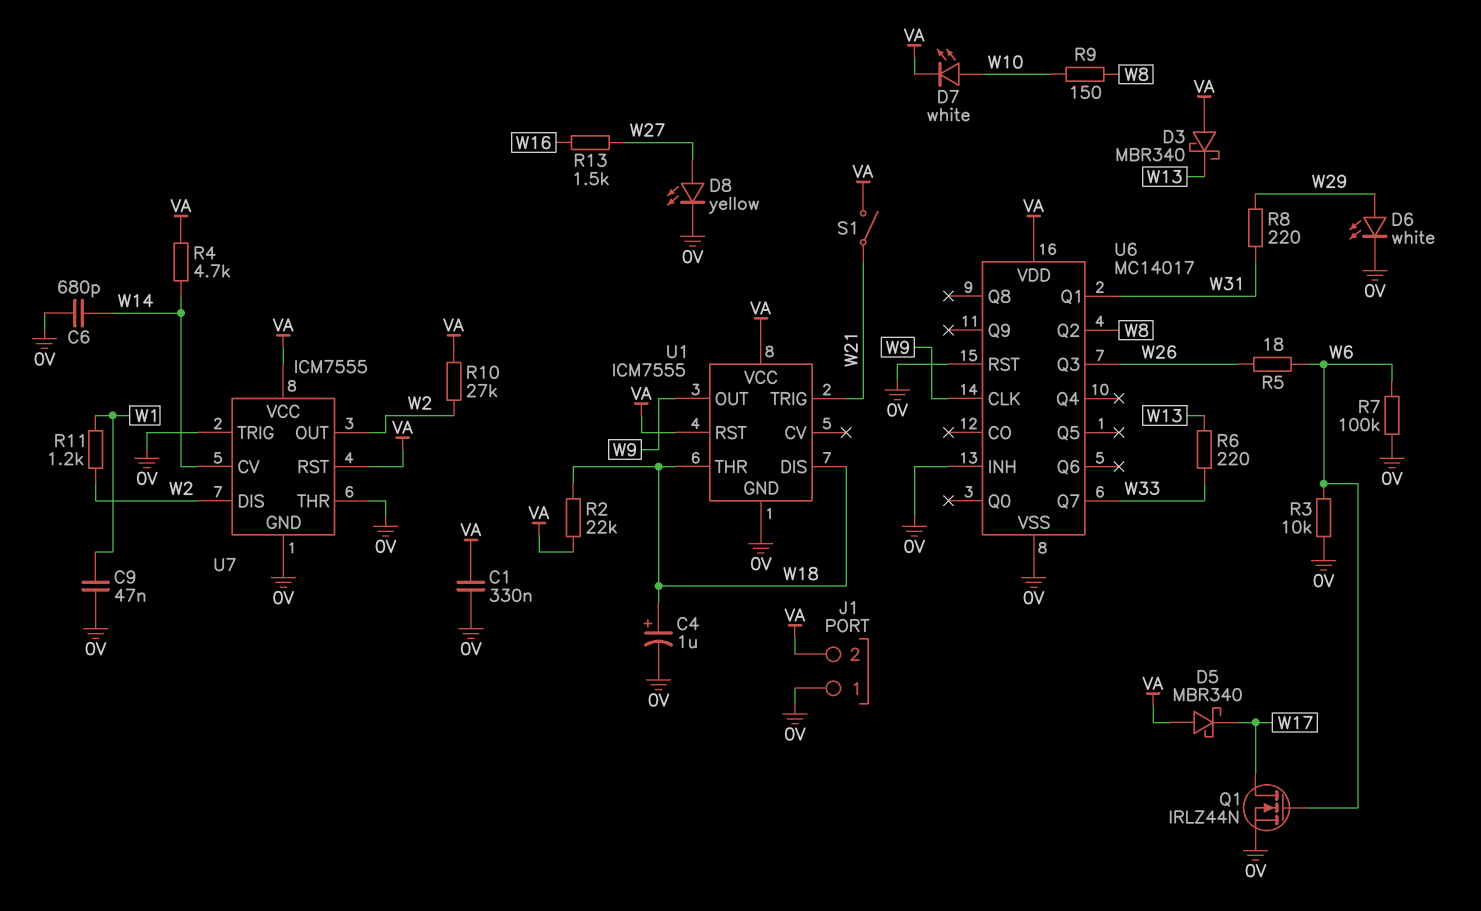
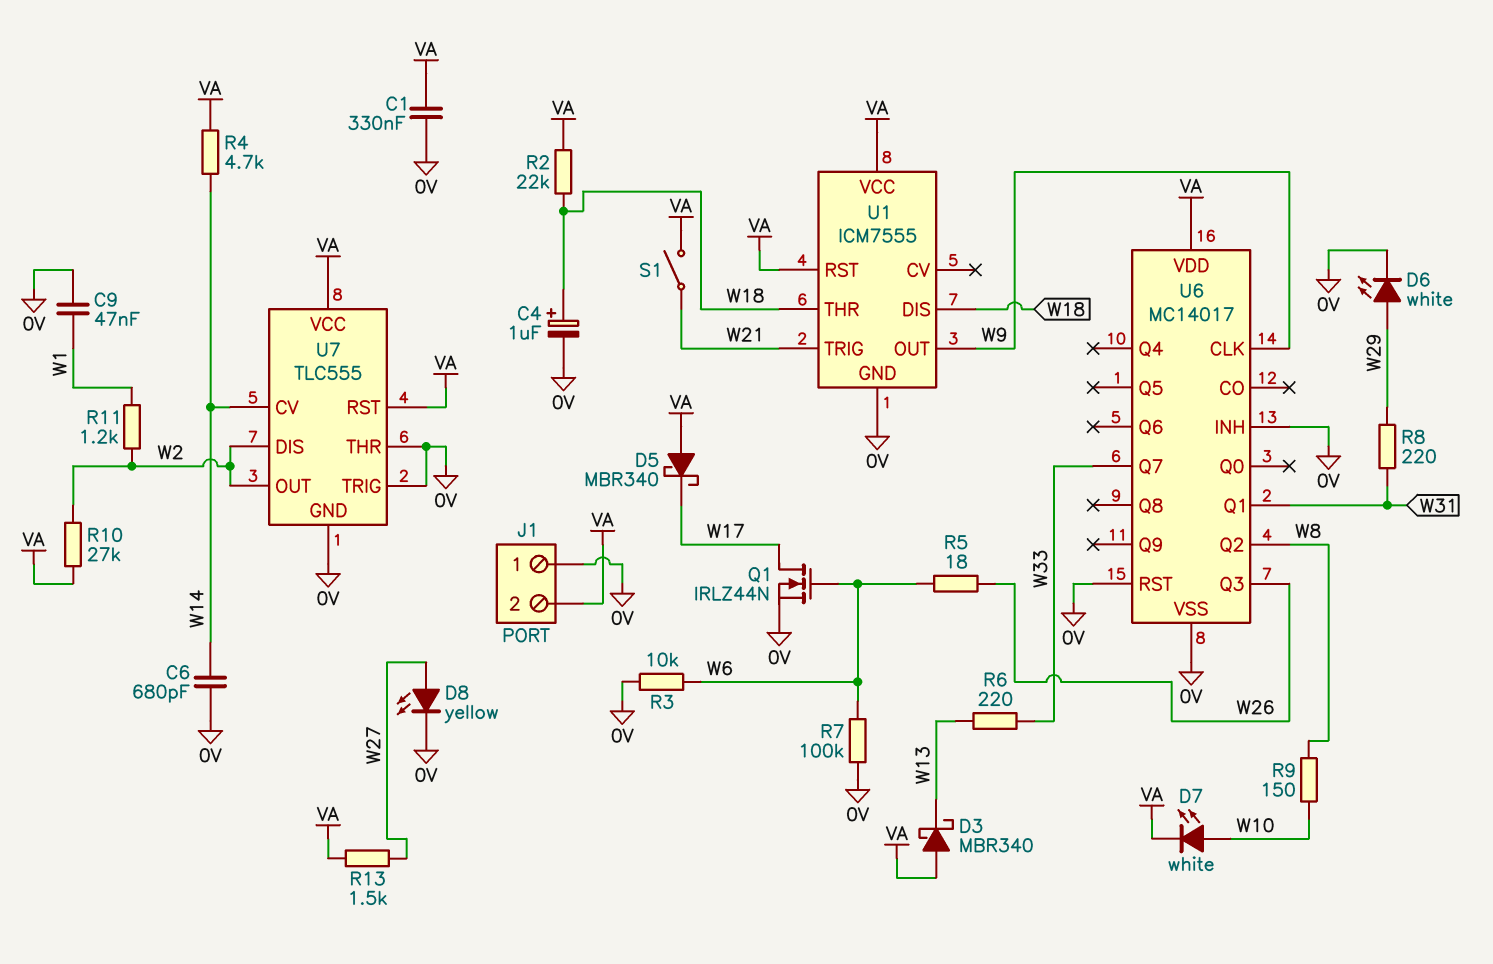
R13: 1.5k (W16, W27) -> 1.5k (VA, W27)
U7: ICM7555 -> TLC555

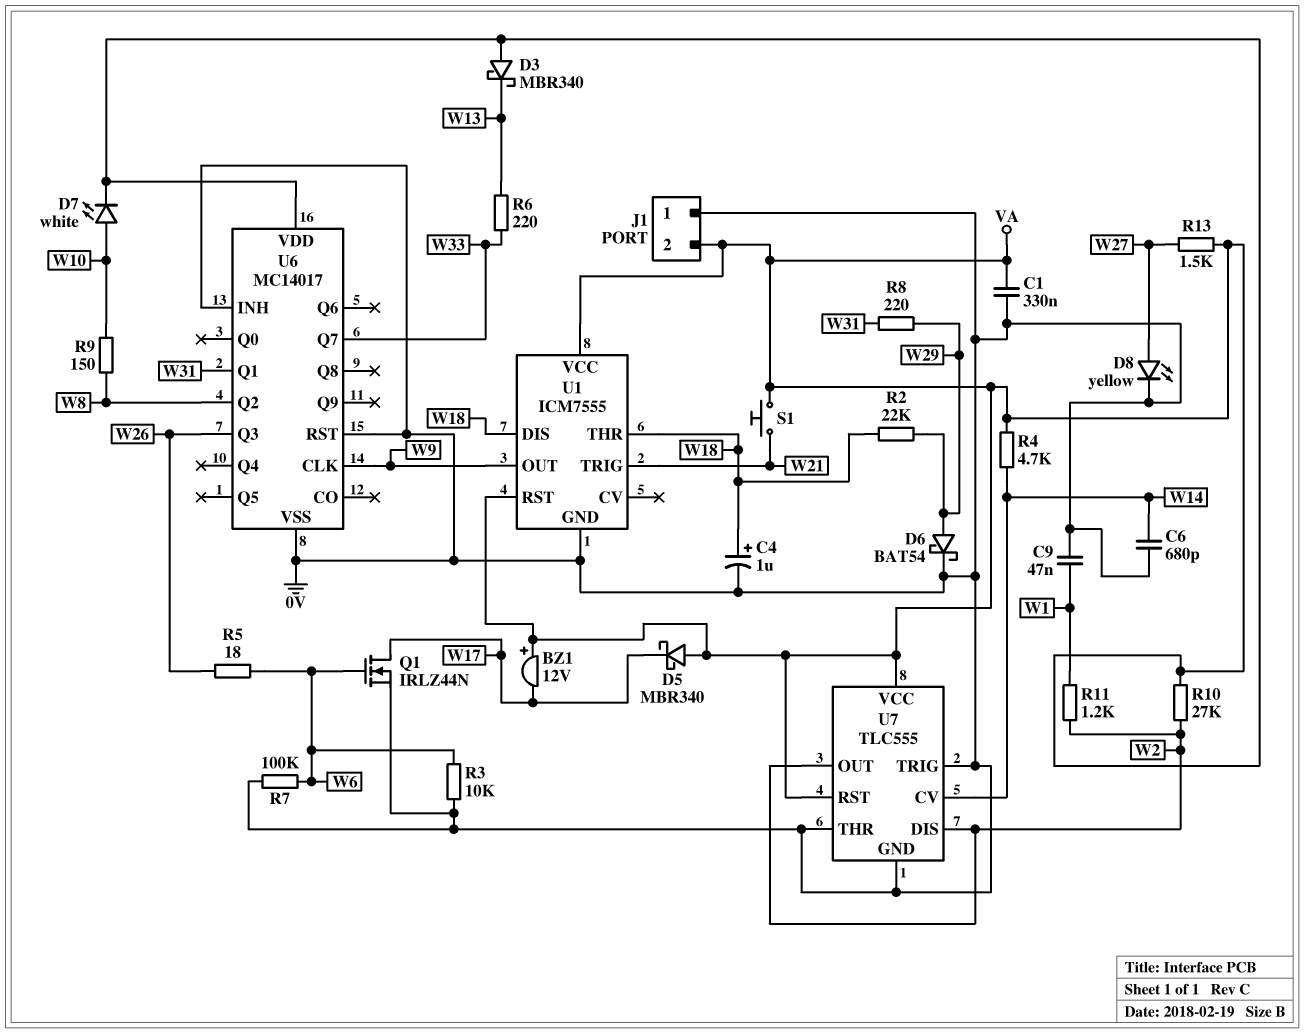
BZ1: none -> buzzer 12V (plus VA, minus W17)
D6: LED white (A W29, K 0V) -> schottky BAT54 (A W29, K 0V)
R2: 22k (VA, W18) -> 22k (W18, W29)
S1: switch (VA, W21) -> button (VA, W21)

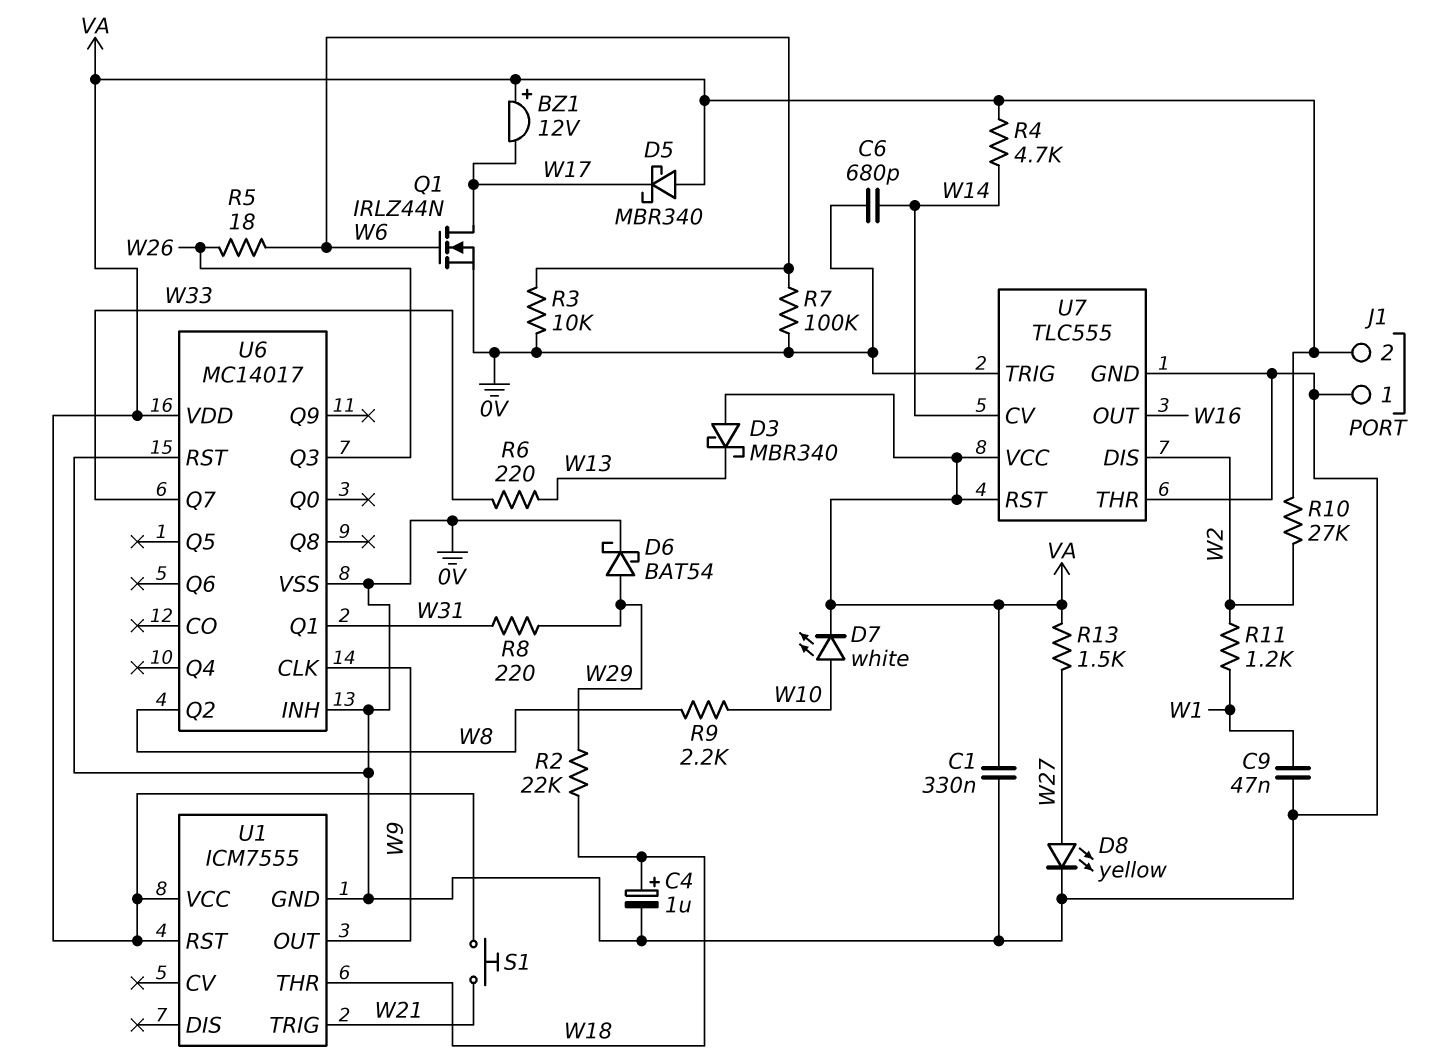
R9: 150 (W8, W10) -> 2.2k (W8, W10)
U1 pin DIS: W18 -> none
U7 pin OUT: W2 -> W16

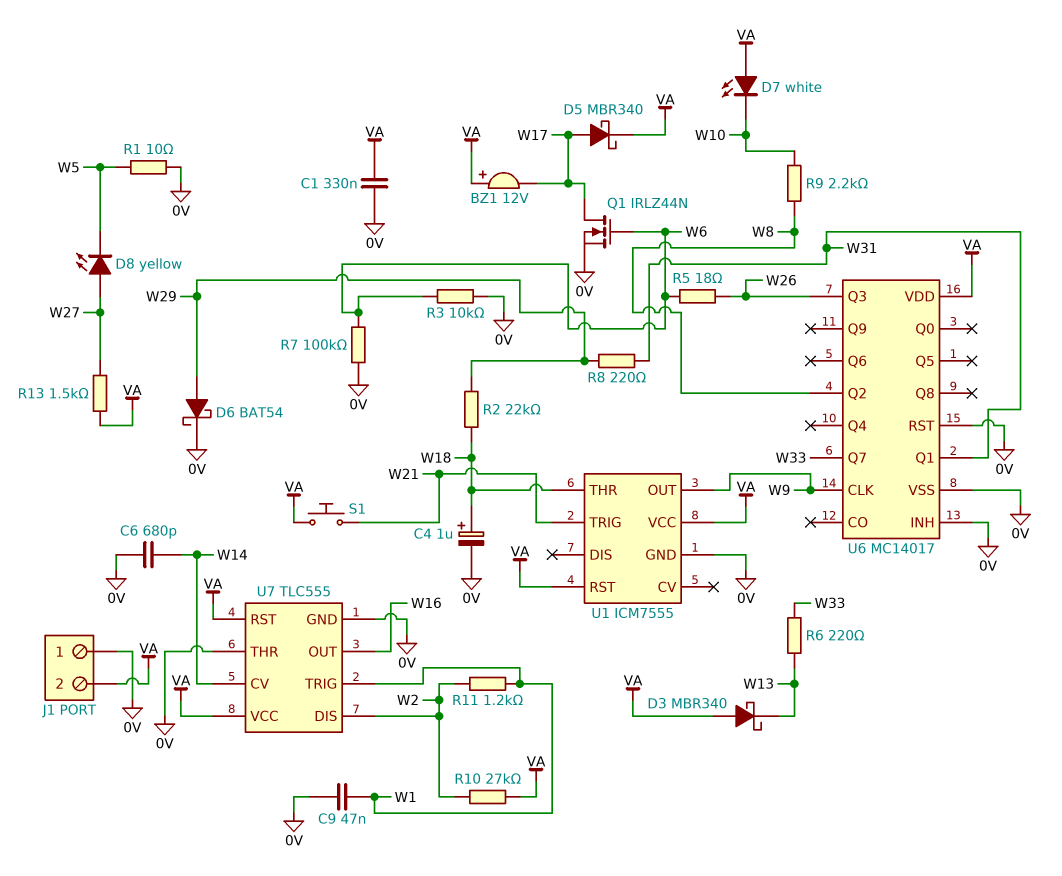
D5: schottky MBR340 (A VA, K W17) -> schottky MBR340 (A W17, K VA)
D7: LED white (A W10, K VA) -> LED white (A VA, K W10)
D8: LED yellow (A W27, K 0V) -> LED yellow (A W27, K W5)
R1: none -> 10 (0V, W5)
R4: 4.7k (VA, W14) -> none
U7 pin TRIG: 0V -> W1

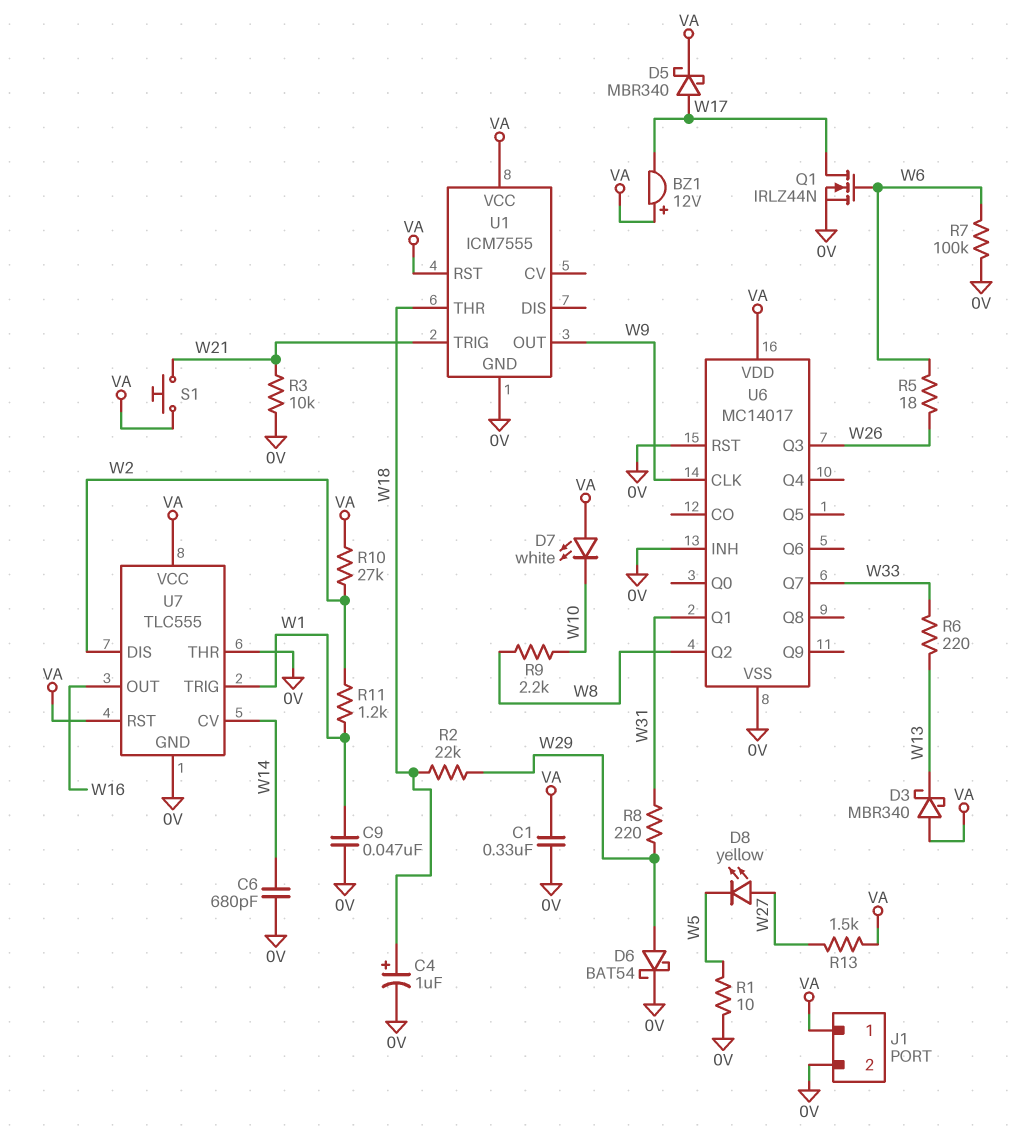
J1 pin 1: 0V -> VA
J1 pin 2: VA -> 0V
R3: 10k (0V, W6) -> 10k (0V, W21)

